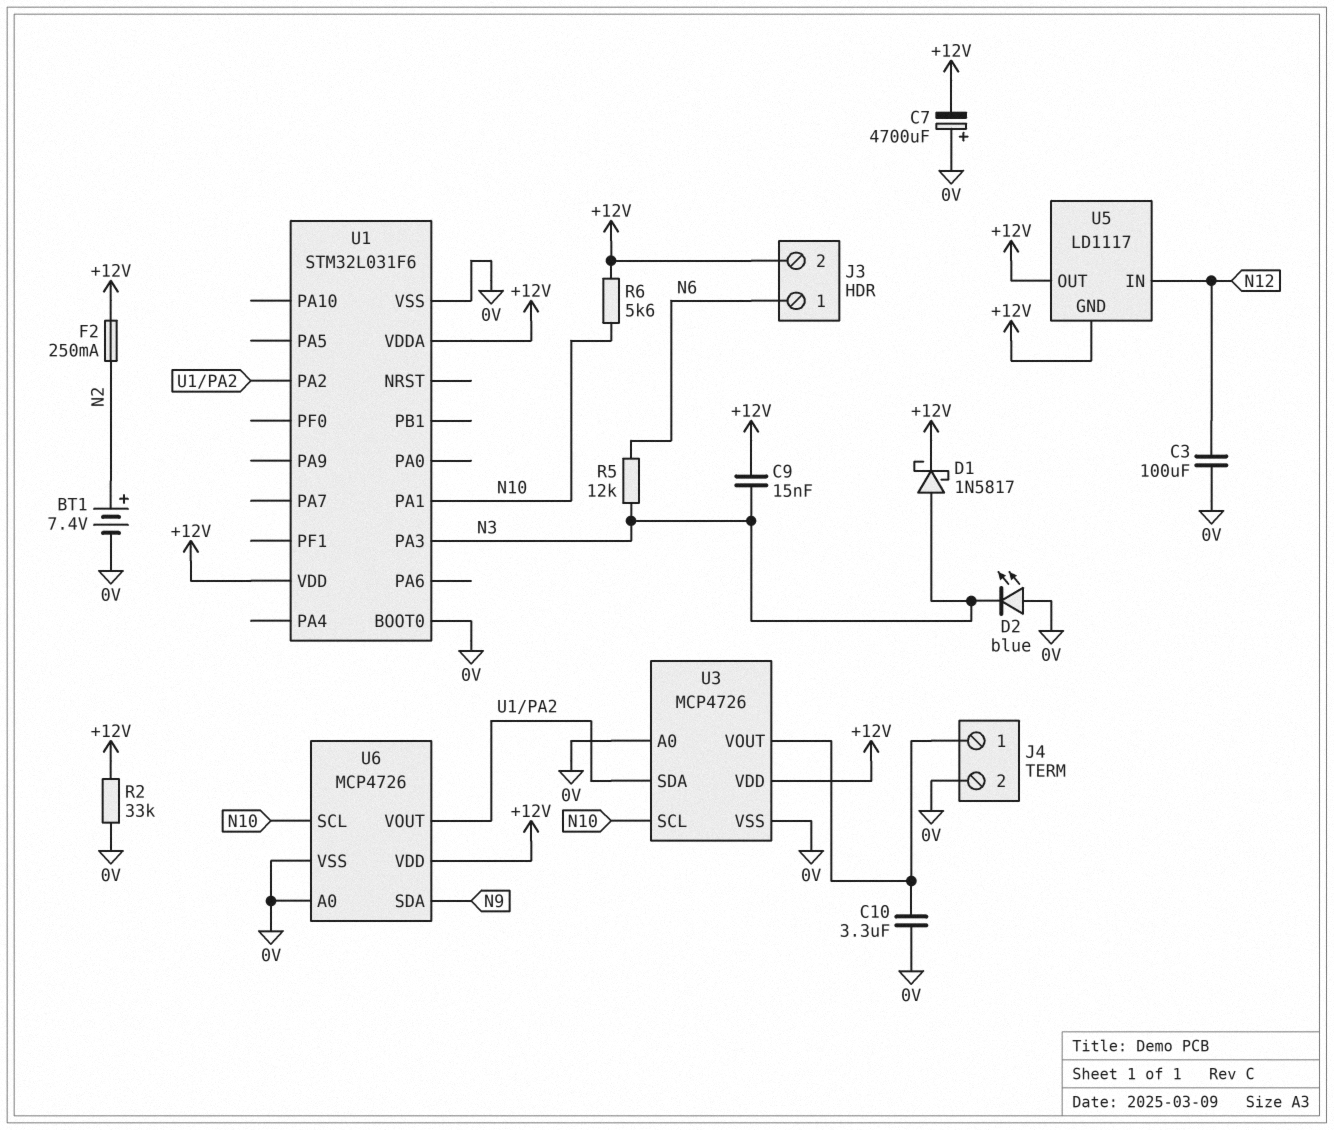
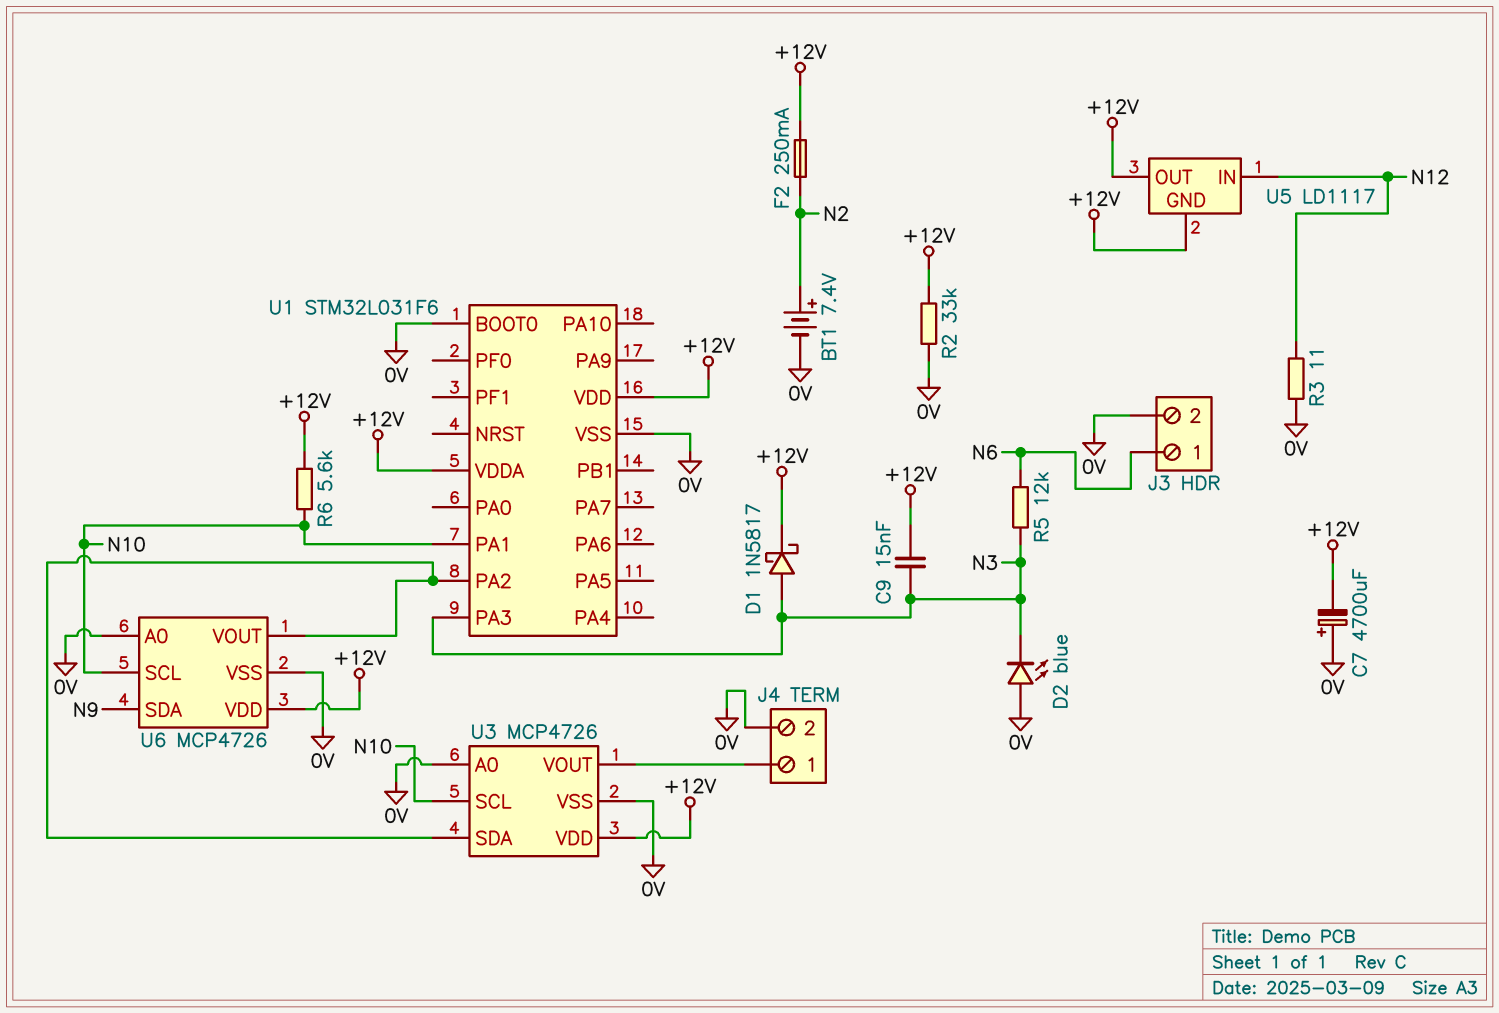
C3: 100uF (0V, N12) -> none
C10: 3.3uF (0V, J4/1) -> none
J3 pin 2: +12V -> 0V
R3: none -> 11 (0V, N12)

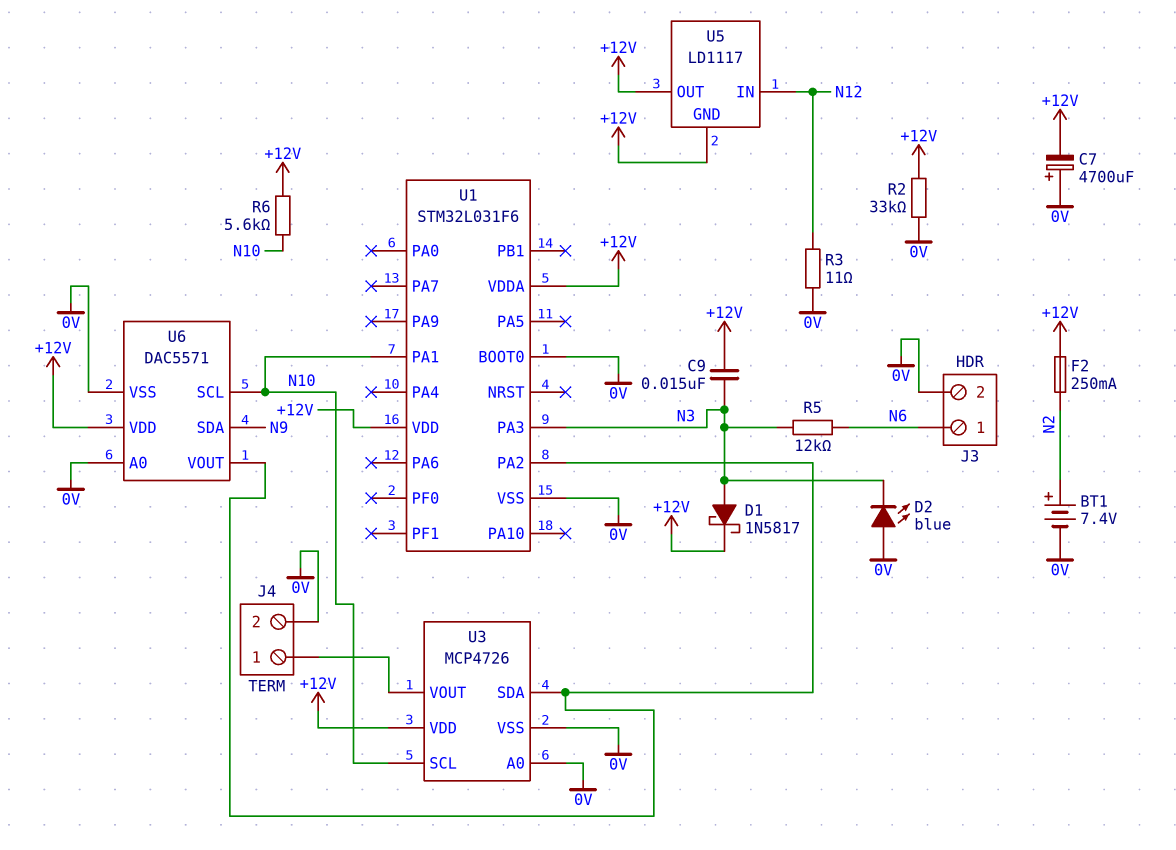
U6: MCP4726 -> DAC5571

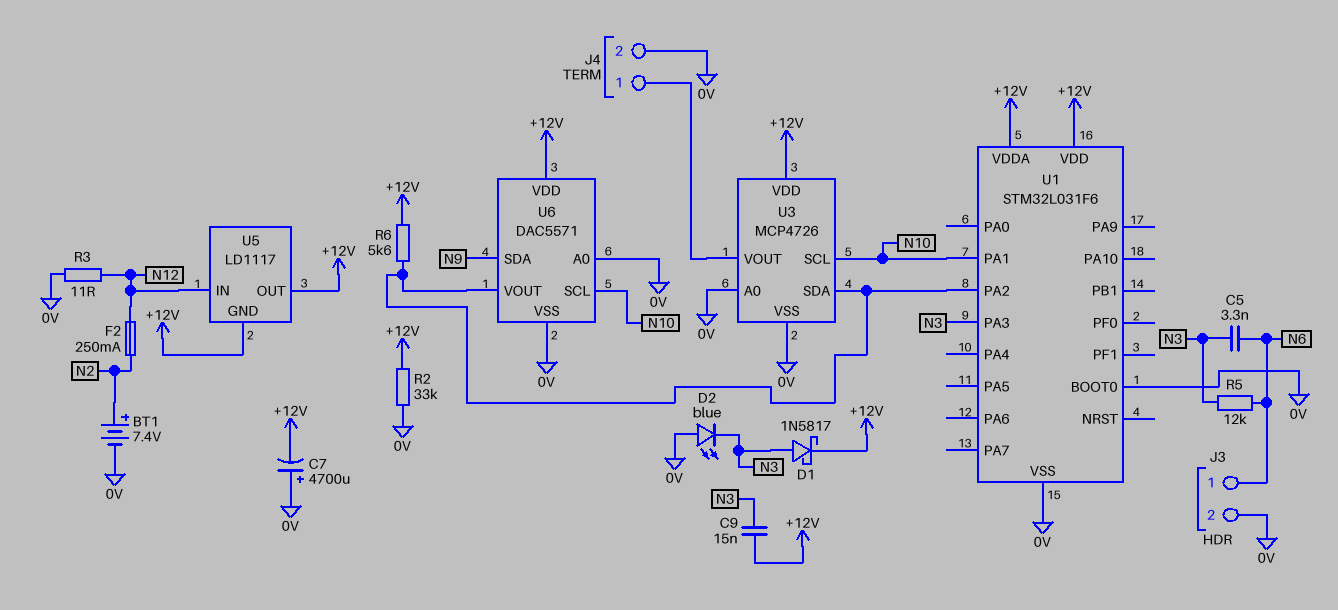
C5: none -> 3.3nF (N3, N6)
F2: 250mA (+12V, N2) -> 250mA (N2, N12)
R6: 5.6k (+12V, N10) -> 5.6k (+12V, U1/PA2)

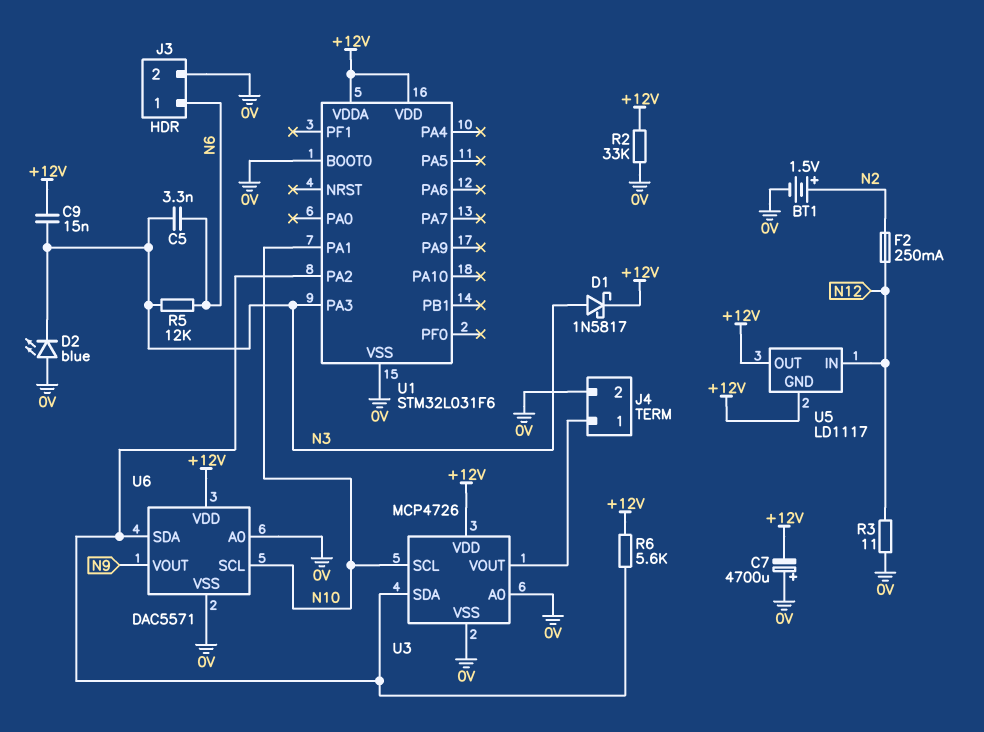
BT1: 7.4V (plus N2, minus 0V) -> 1.5V (plus N2, minus 0V)
U6 pin SDA: N9 -> U1/PA2
U6 pin VOUT: U1/PA2 -> N9

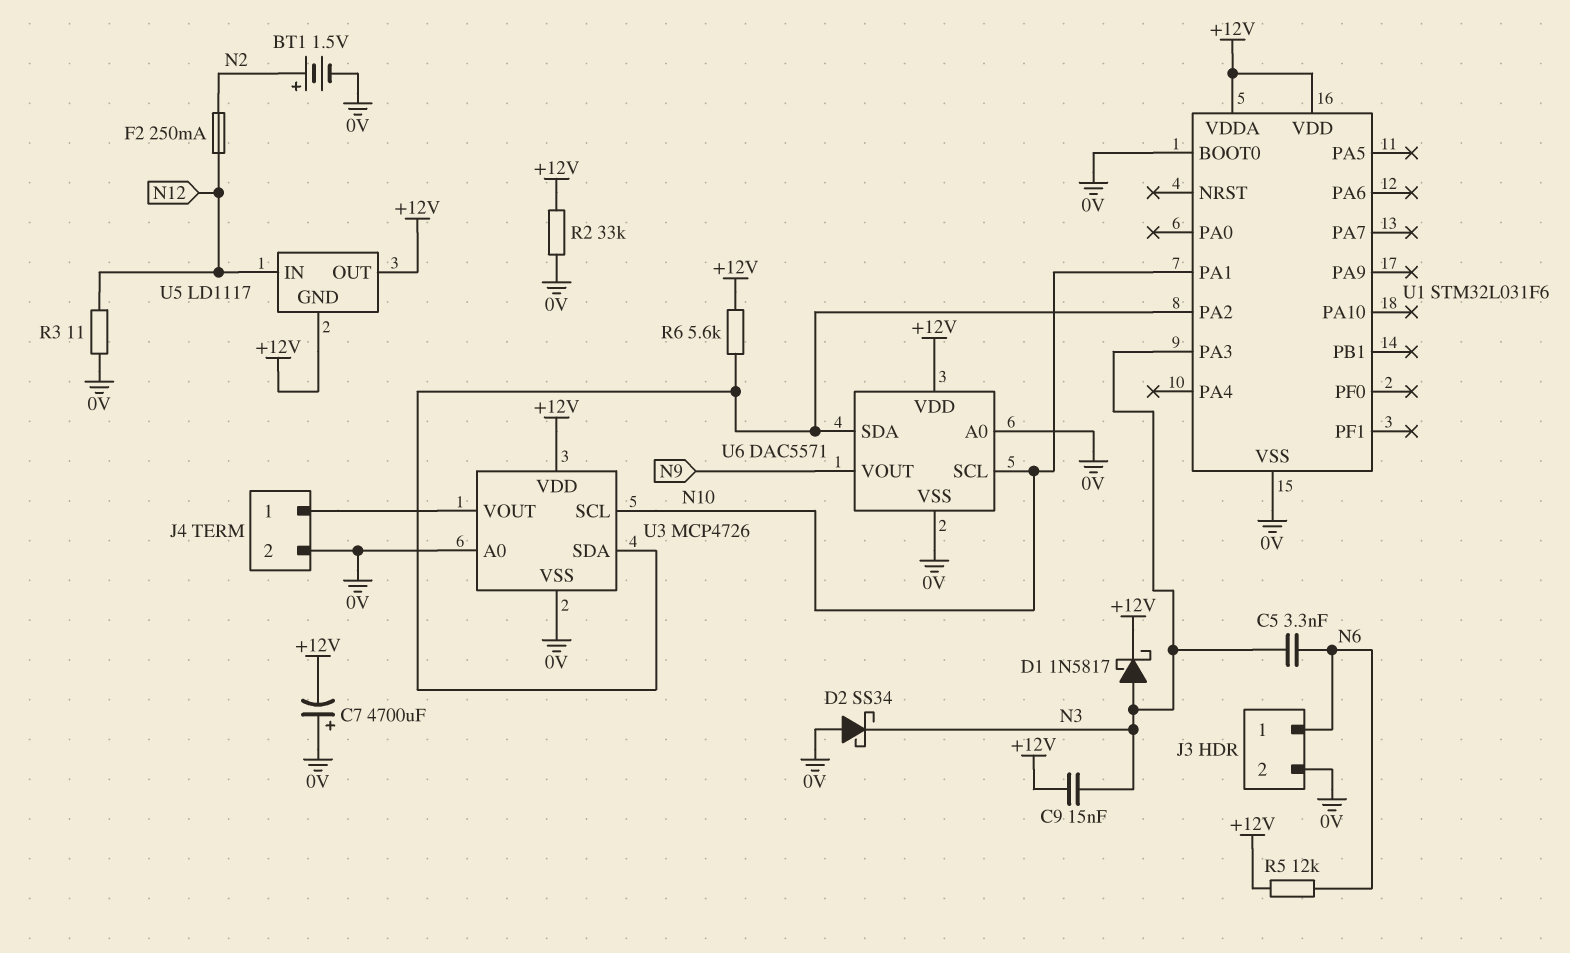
D2: LED blue (A 0V, K N3) -> schottky SS34 (A 0V, K N3)
R5: 12k (N3, N6) -> 12k (+12V, N6)

